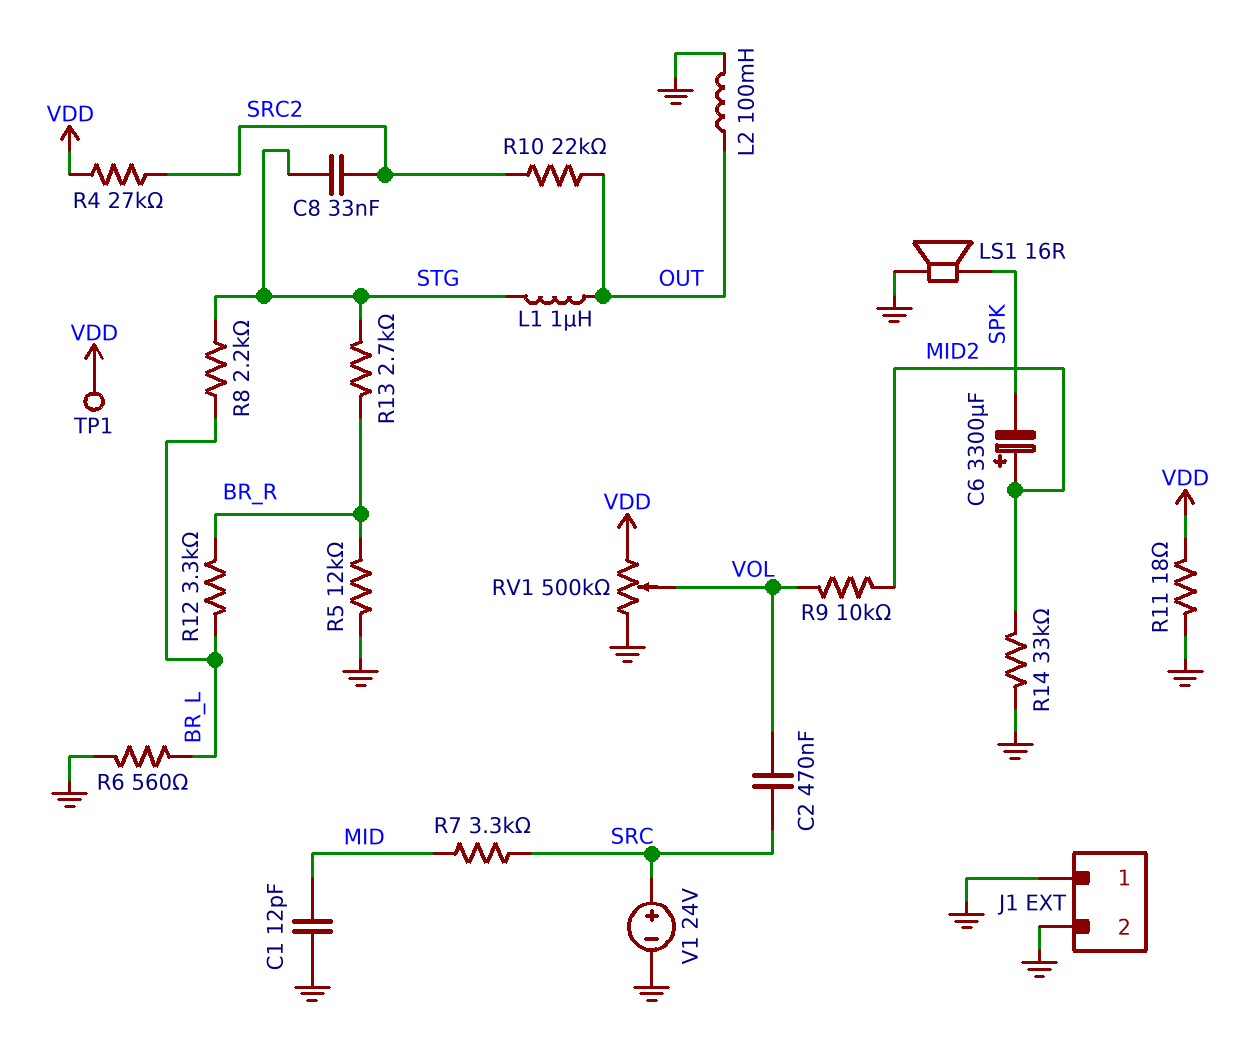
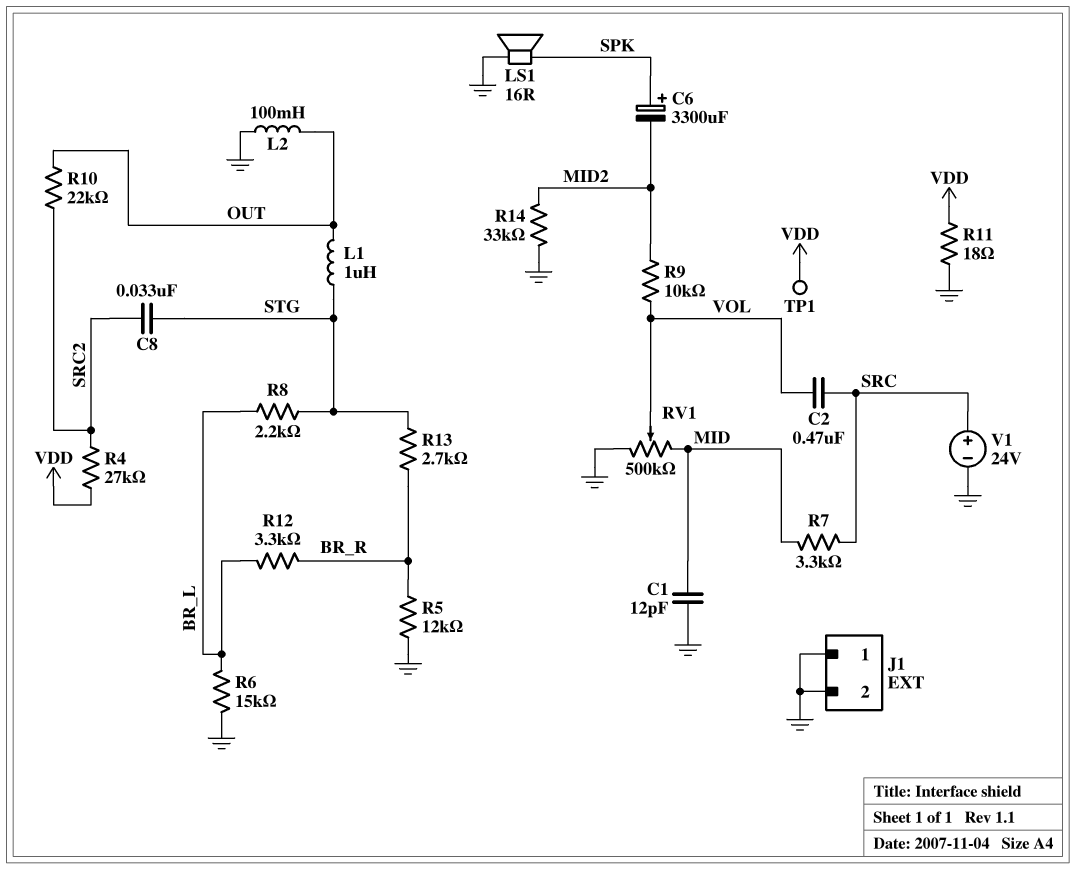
C6: 3300uF (plus MID2, minus SPK) -> 3300uF (plus SPK, minus MID2)
R6: 560 (BR_L, GND) -> 15k (BR_L, GND)
RV1: 500k (GND, VDD, wiper VOL) -> 500k (GND, MID, wiper VOL)

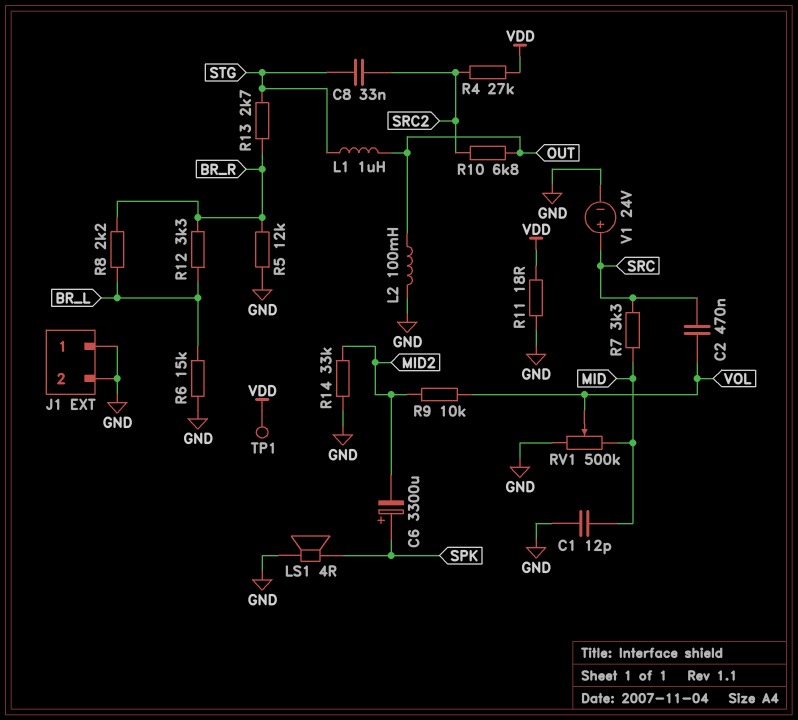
LS1: speaker 16R (GND, SPK) -> speaker 4R (GND, SPK)
R8: 2.2k (BR_L, STG) -> 2.2k (BR_L, BR_R)
R10: 22k (OUT, SRC2) -> 6.8k (OUT, SRC2)

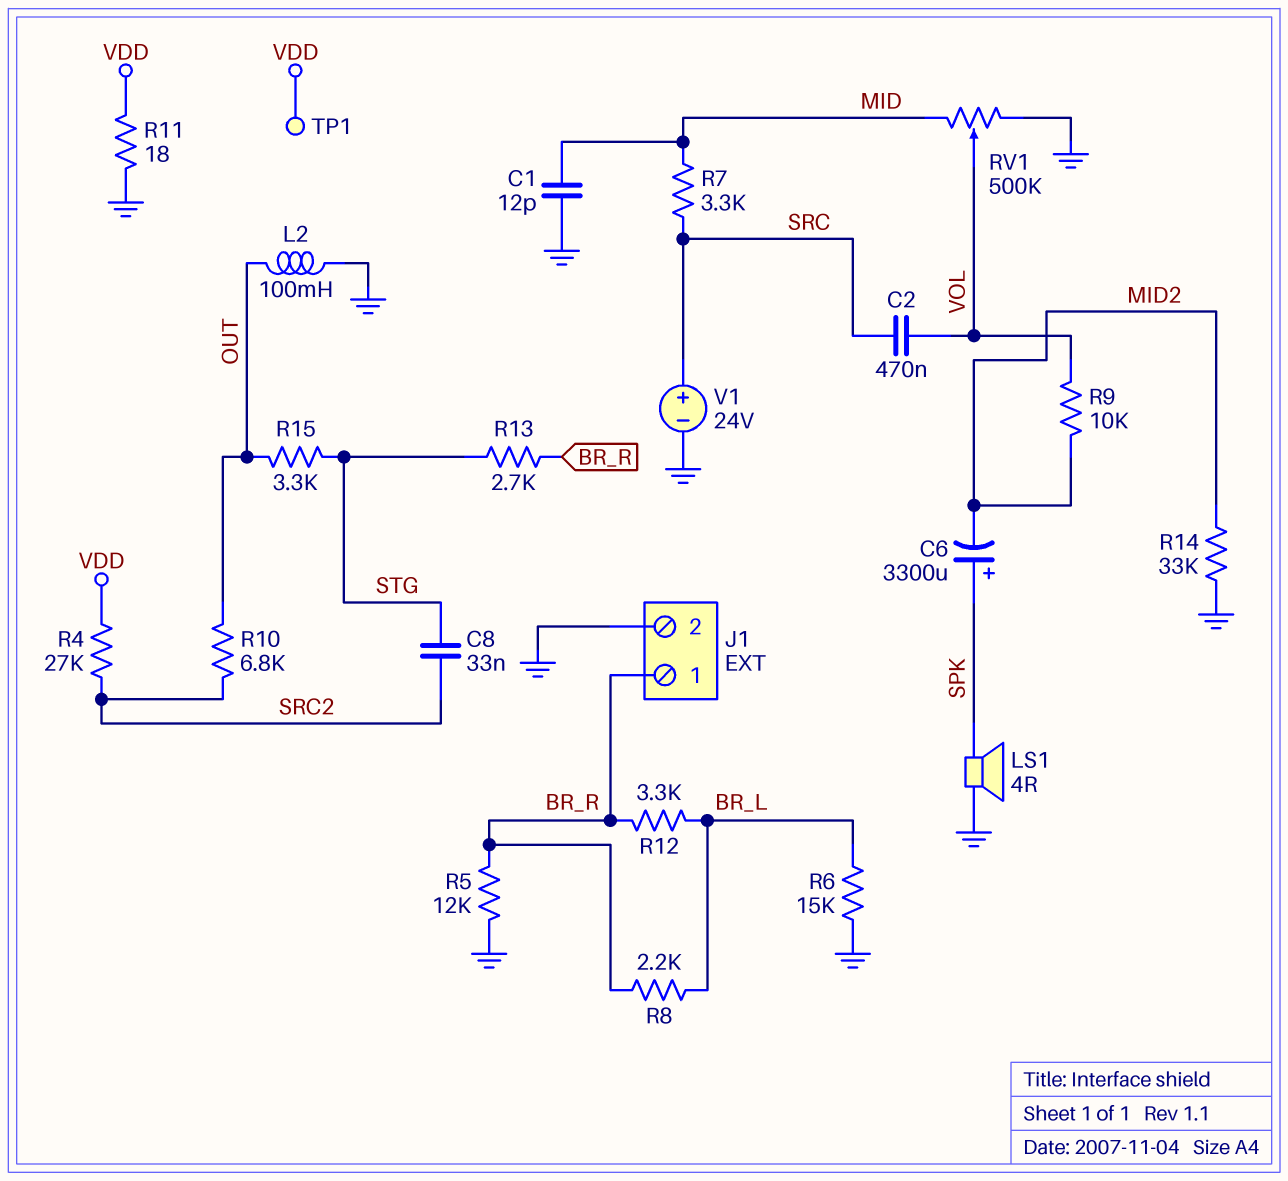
J1 pin 1: GND -> BR_R
L1: 1uH (OUT, STG) -> none
R15: none -> 3.3k (OUT, STG)

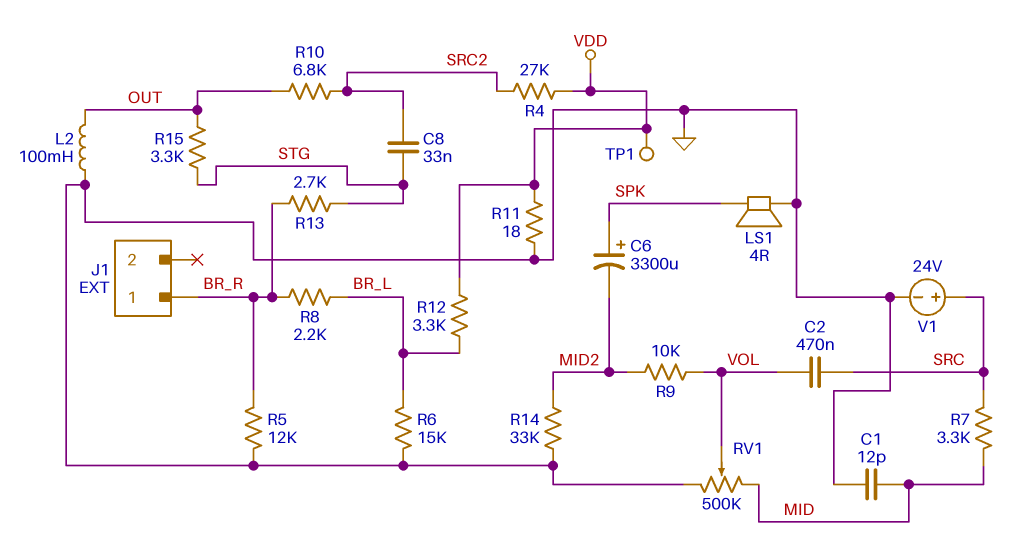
J1 pin 2: GND -> none
R12: 3.3k (BR_L, BR_R) -> 3.3k (BR_L, VDD)

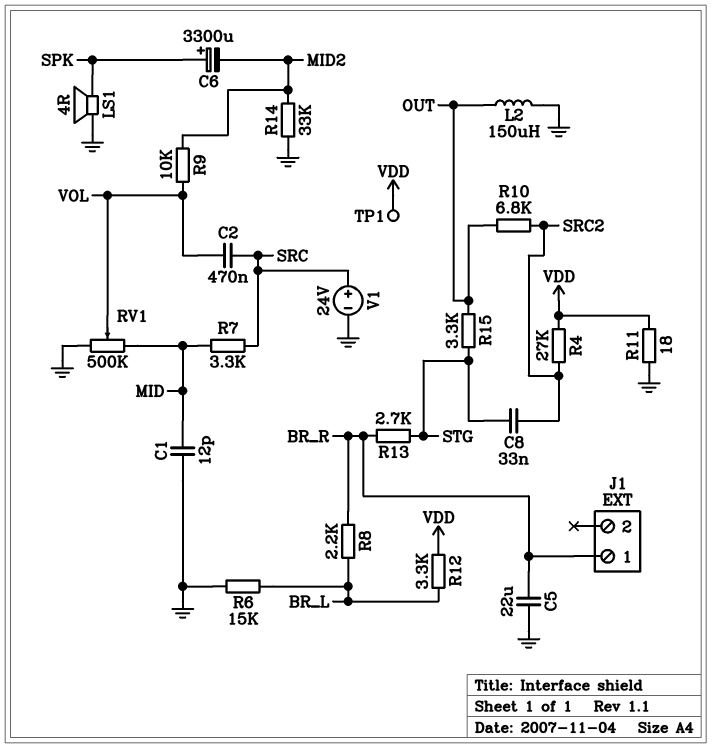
C5: none -> 22uF (BR_R, GND)
L2: 100mH (GND, OUT) -> 150uH (GND, OUT)
R5: 12k (BR_R, GND) -> none

